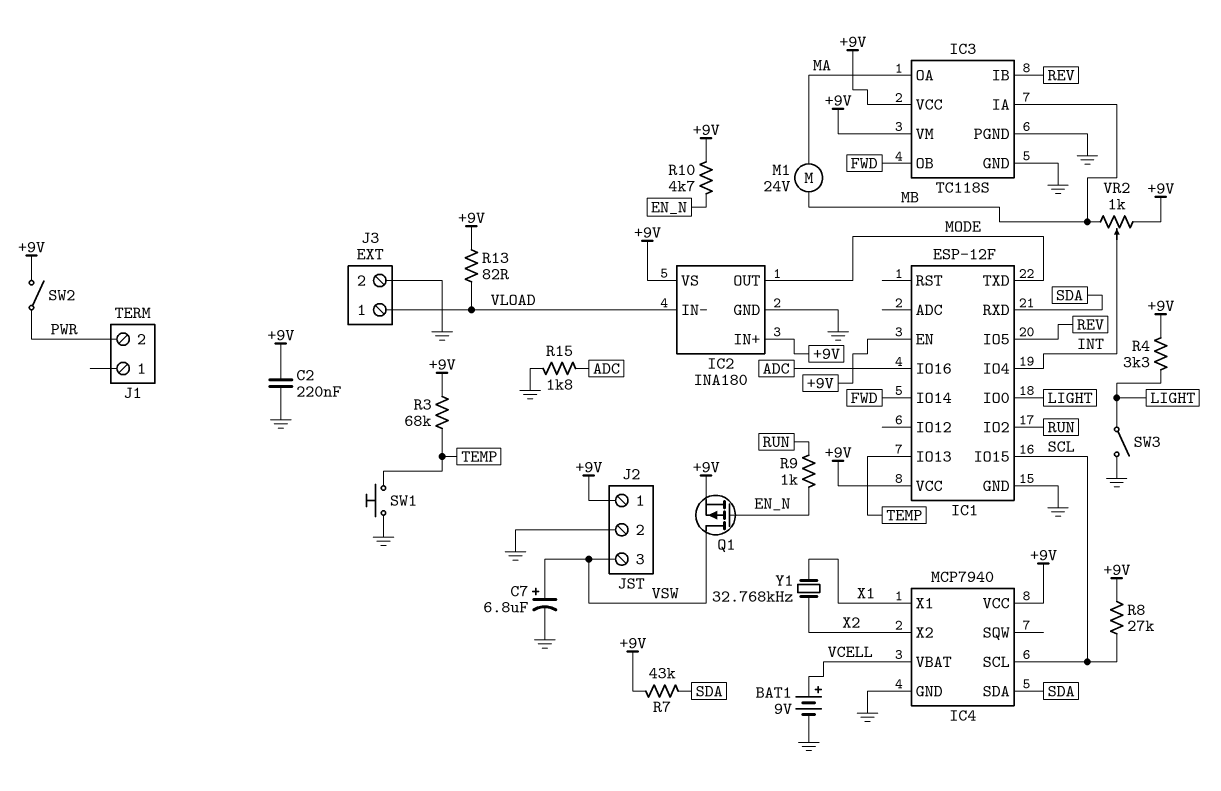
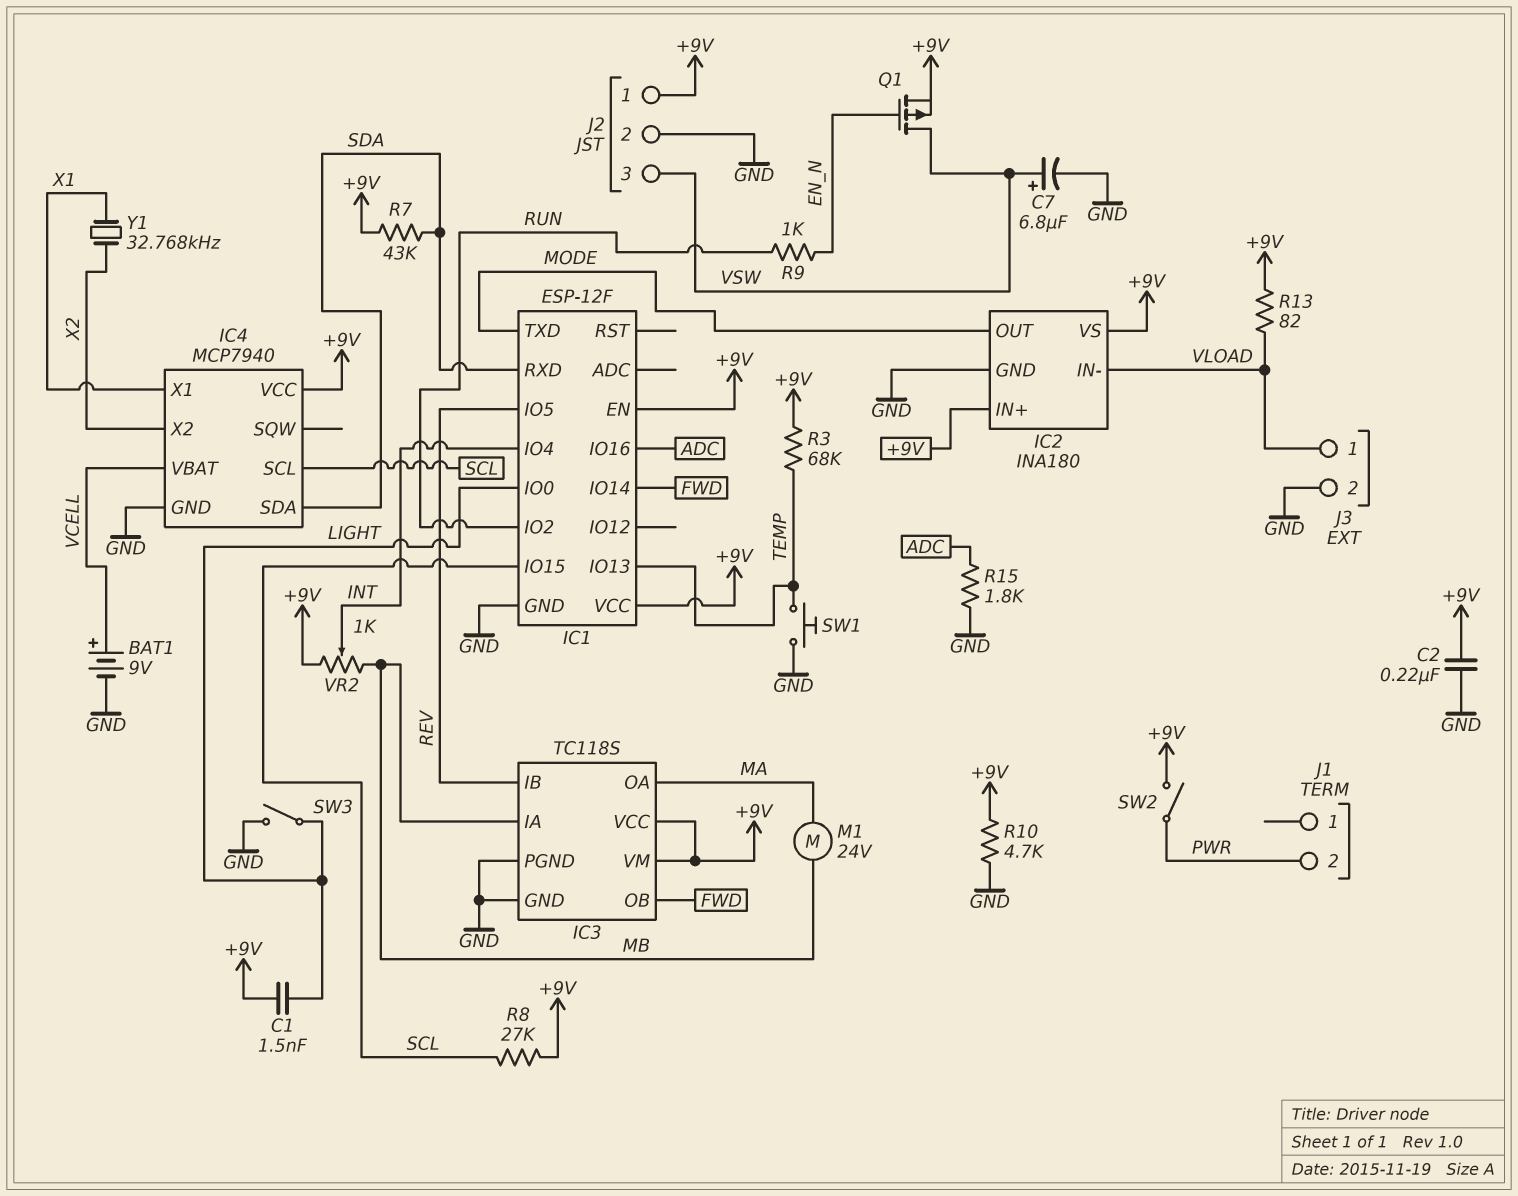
C1: none -> 1.5nF (+9V, LIGHT)
R4: 3.3k (+9V, LIGHT) -> none
R10: 4.7k (+9V, EN_N) -> 4.7k (+9V, GND)

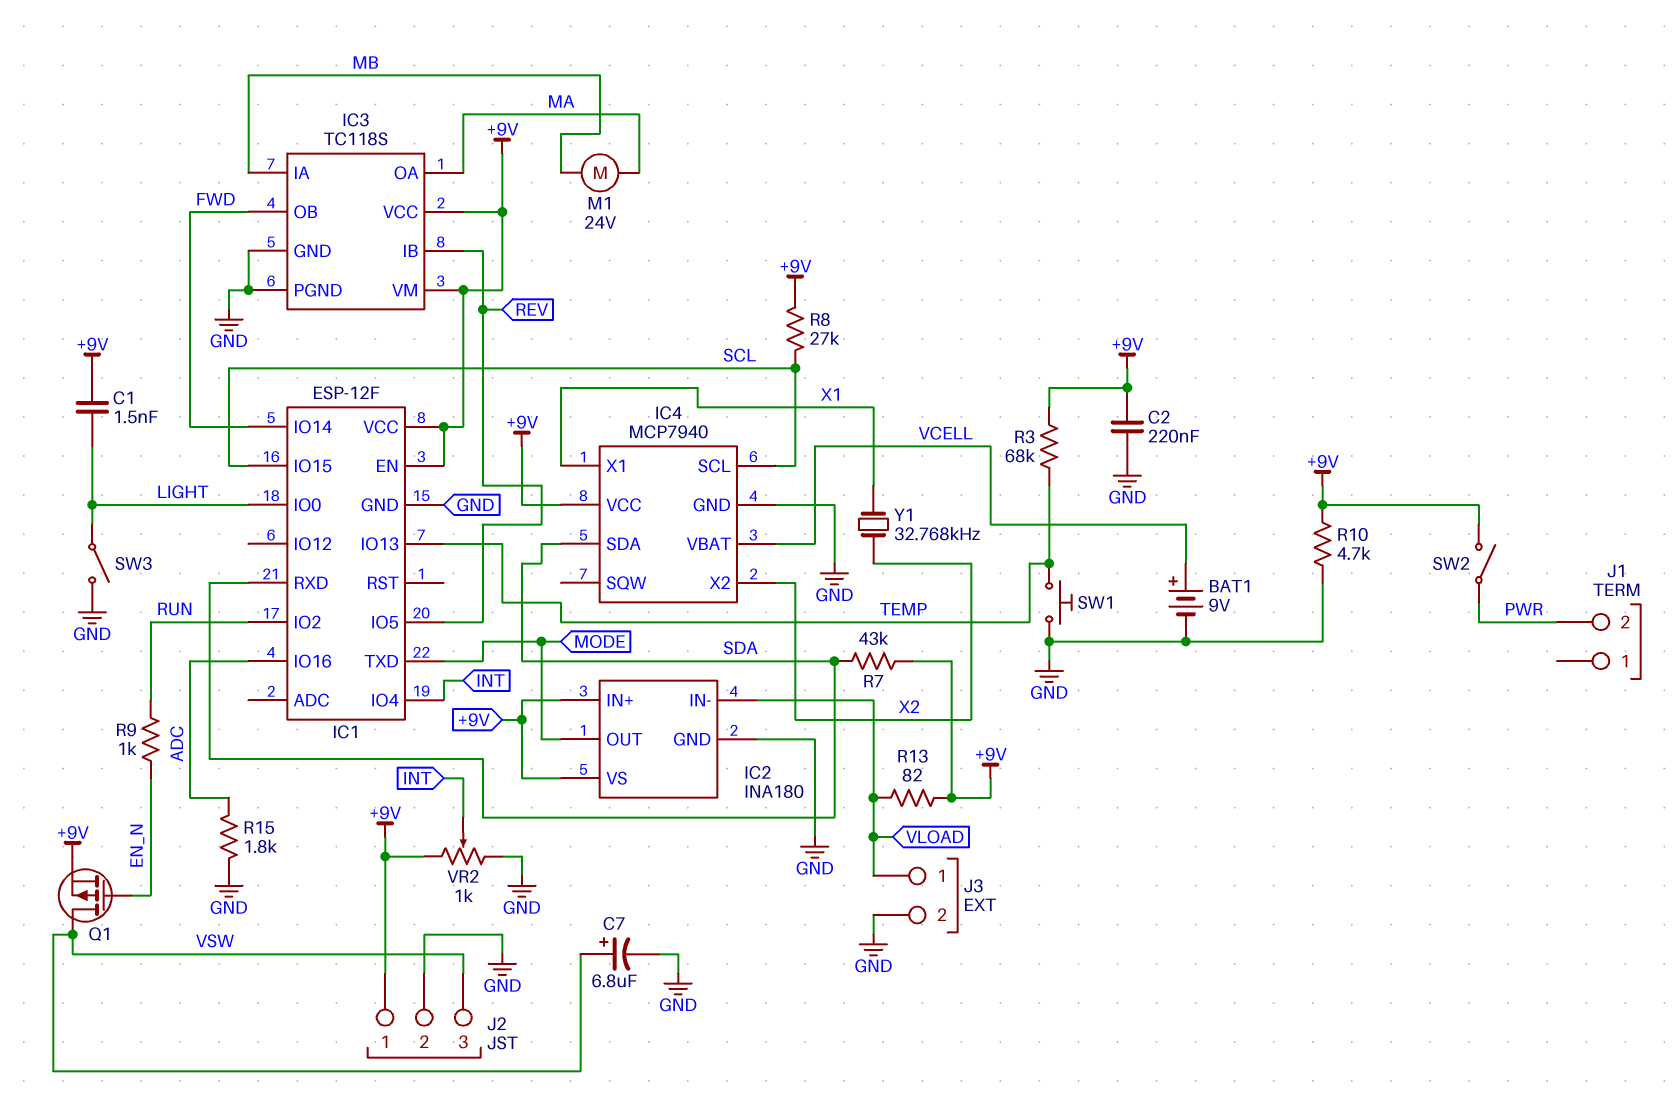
VR2: 1k (+9V, MB, wiper INT) -> 1k (+9V, GND, wiper INT)

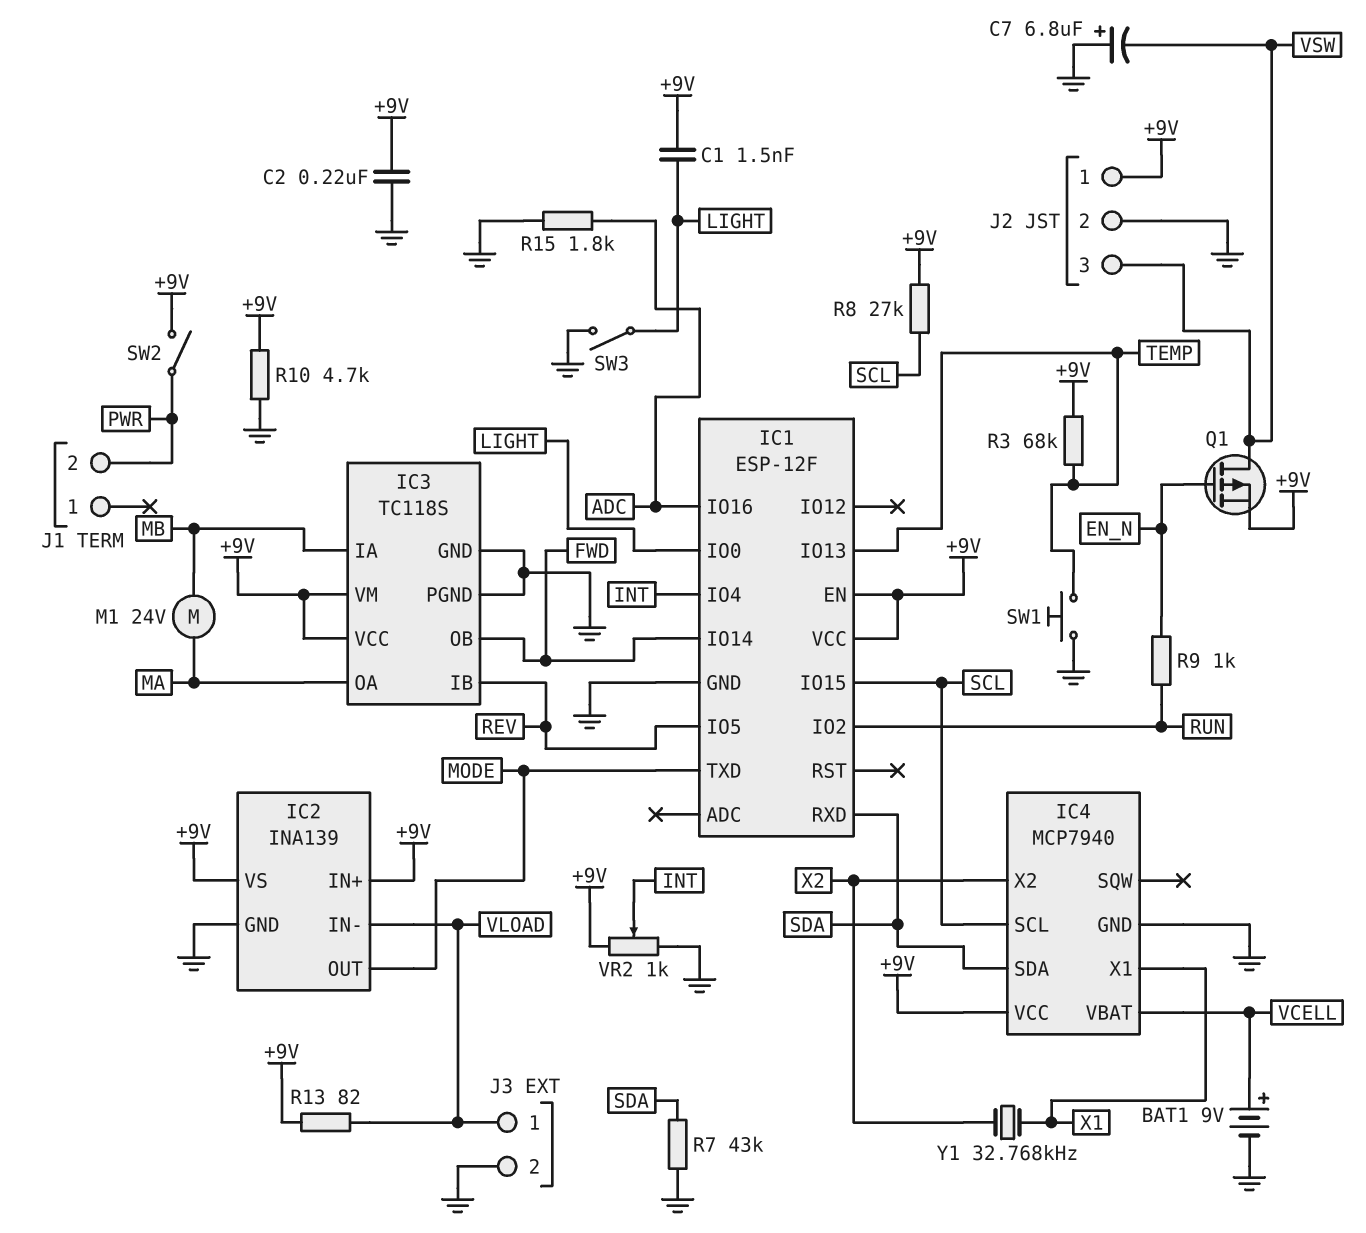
C7: 6.8uF (plus VSW, minus GND) -> 6.8uF (plus GND, minus VSW)
IC2: INA180 -> INA139
R7: 43k (+9V, SDA) -> 43k (GND, SDA)

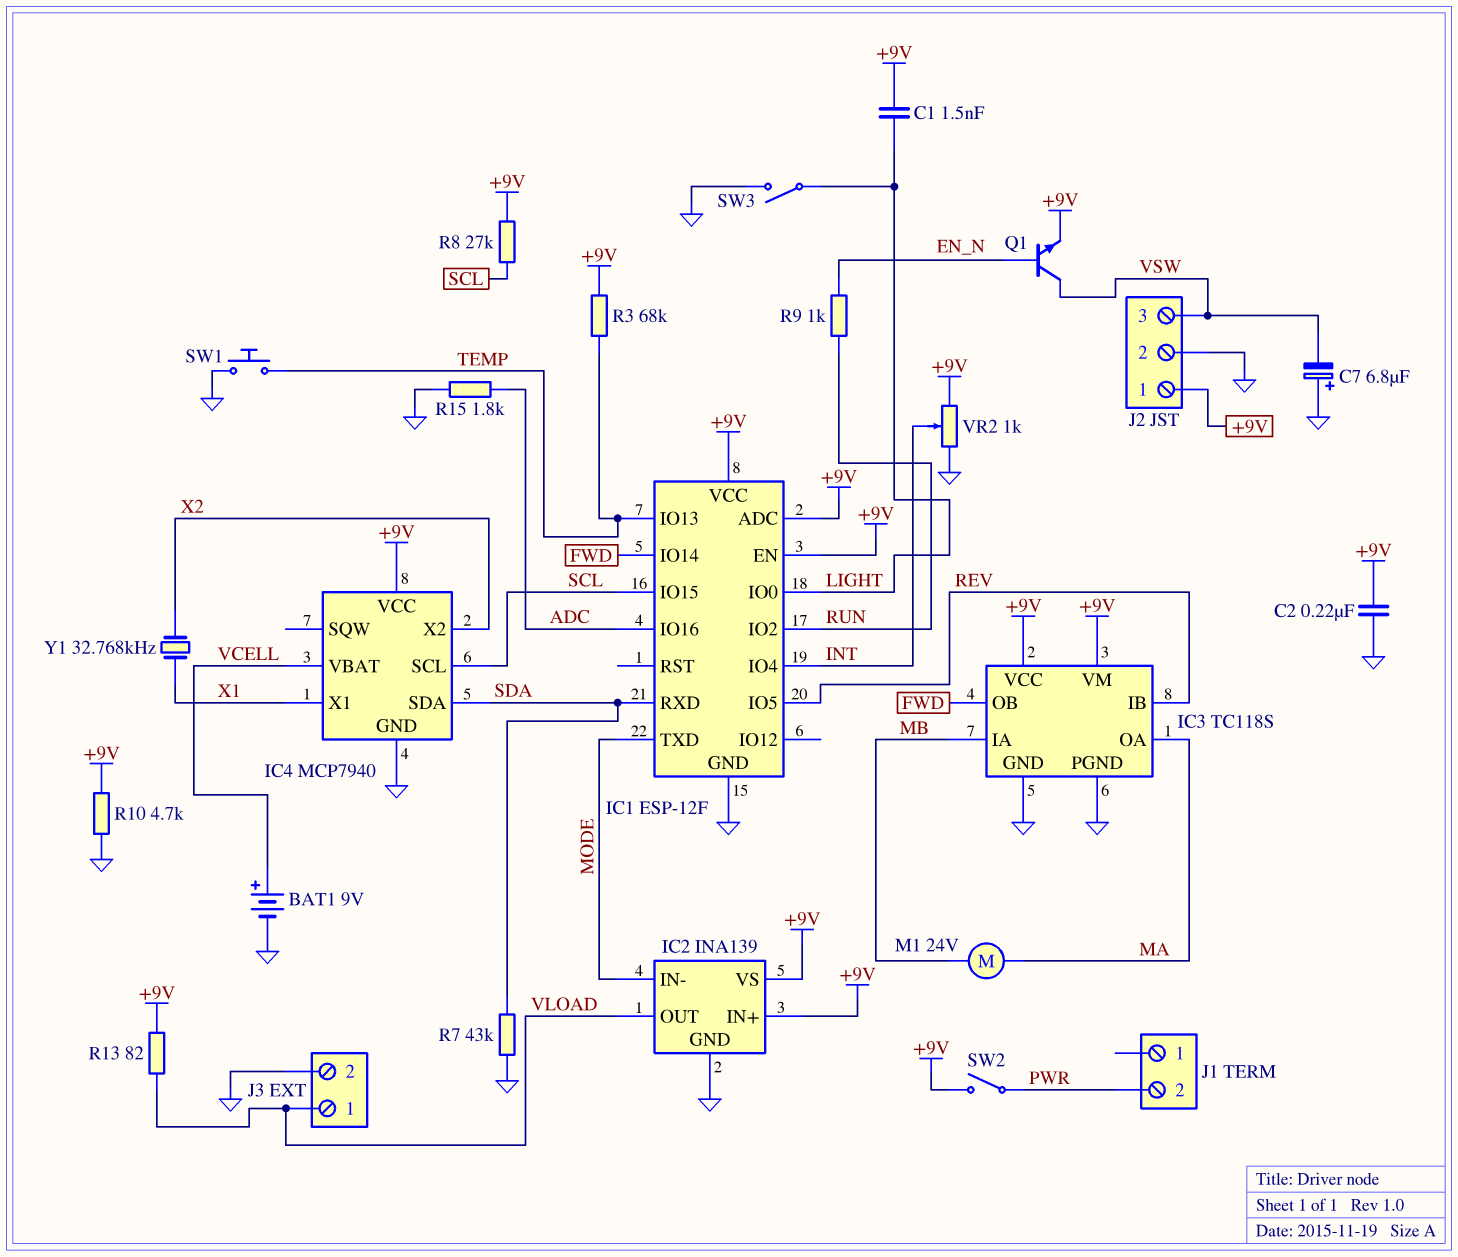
IC1 pin ADC: none -> +9V
IC2 pin IN-: VLOAD -> MODE
IC2 pin OUT: MODE -> VLOAD
Q1: PMOS (G EN_N, D VSW, S +9V) -> NPN (B EN_N, C VSW, E +9V)

